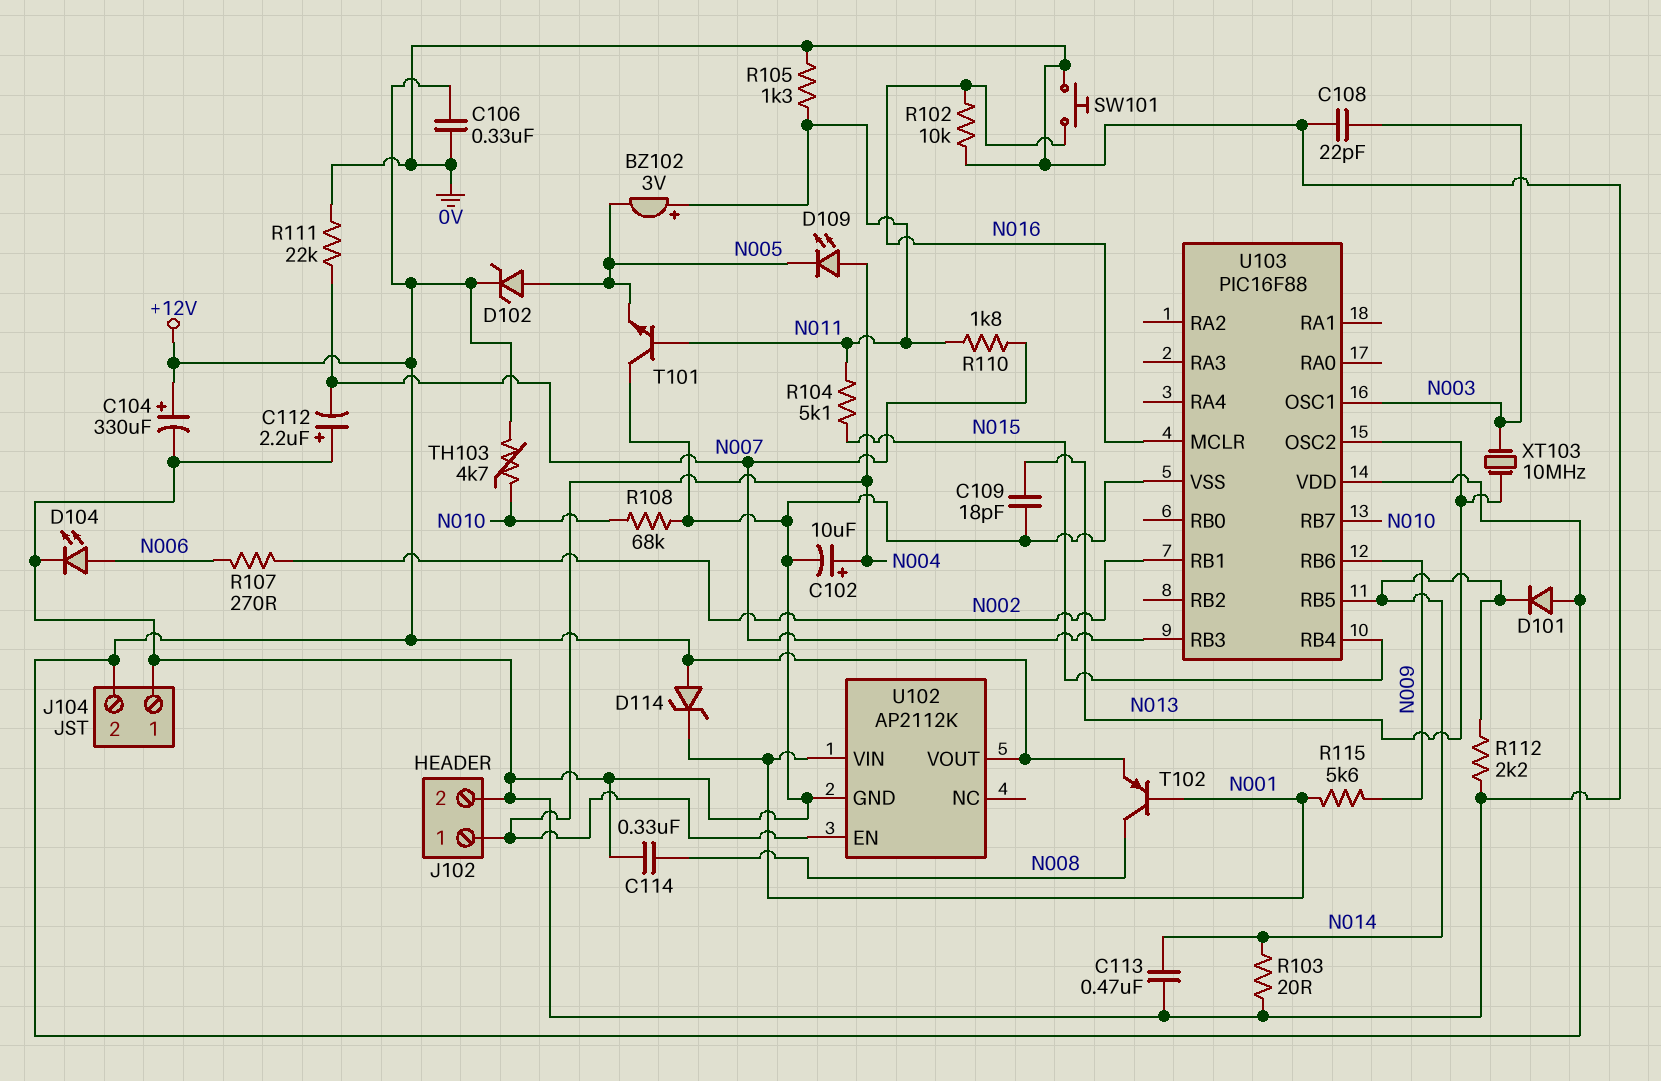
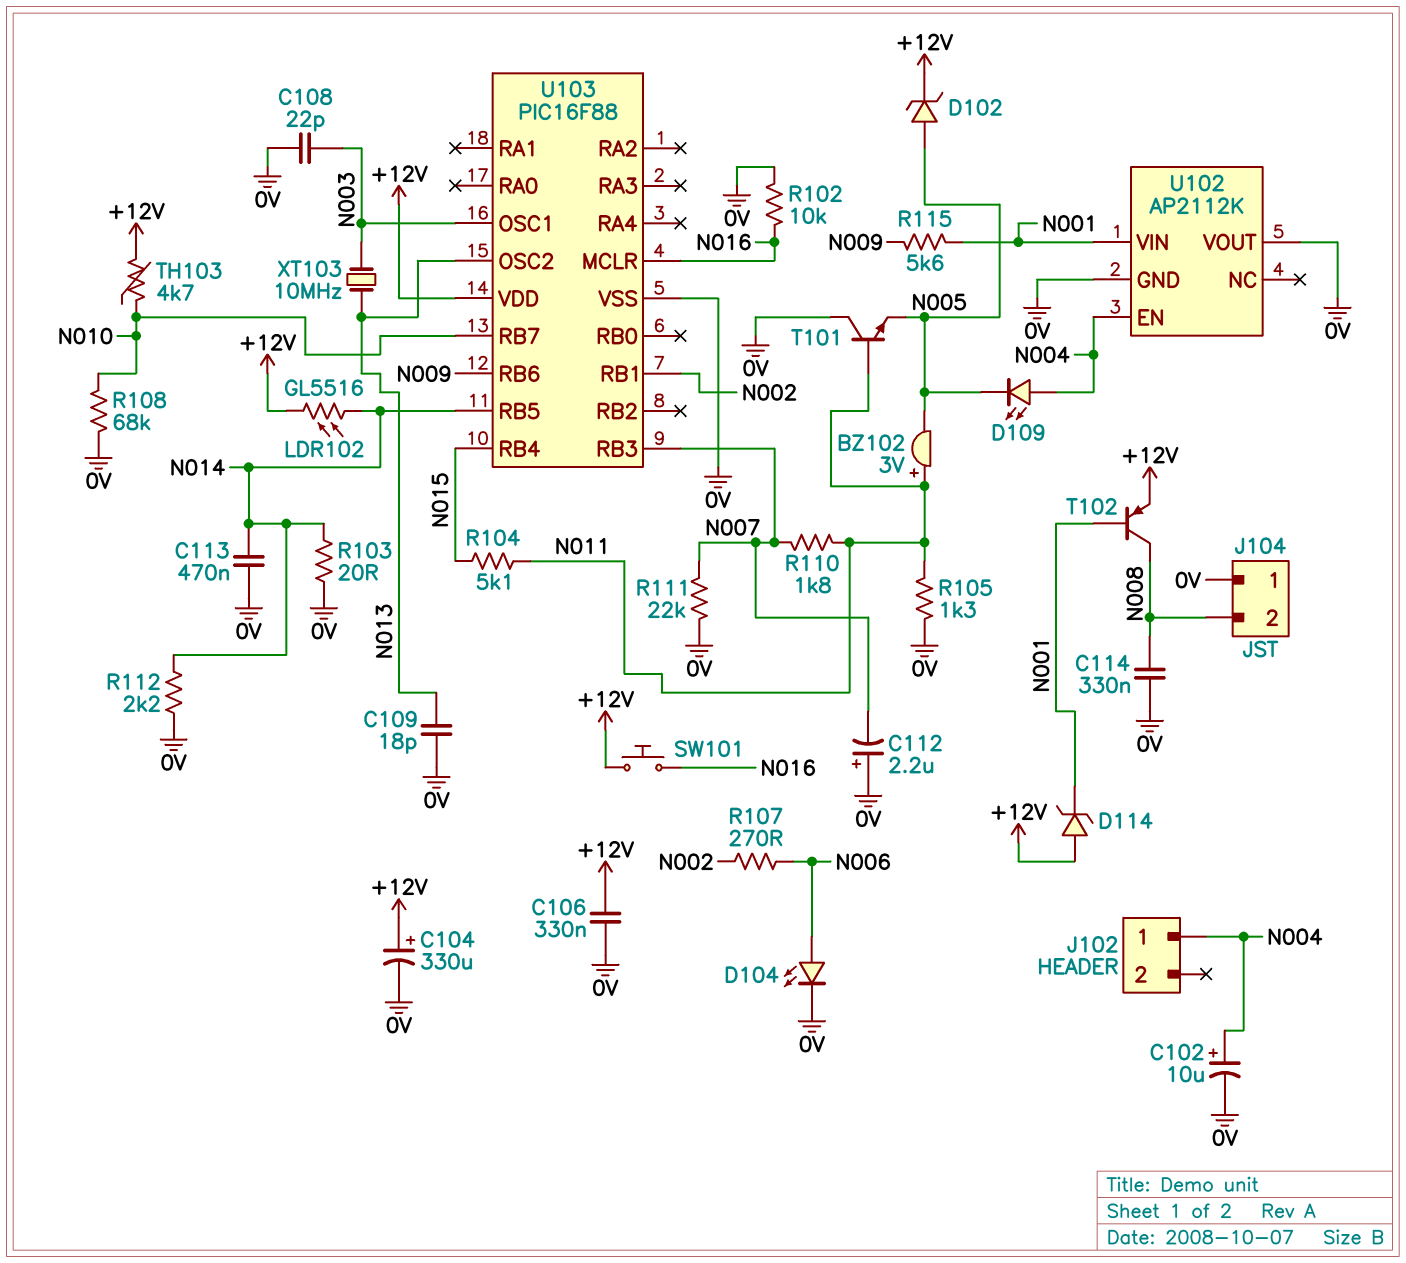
D101: diode (A +12V, K N014) -> none
J102 pin 2: 0V -> none
J104 pin 2: +12V -> N008
LDR102: none -> GL5516 (+12V, N014)
SW101: button (0V, N016) -> button (+12V, N016)
U102 pin VOUT: +12V -> 0V

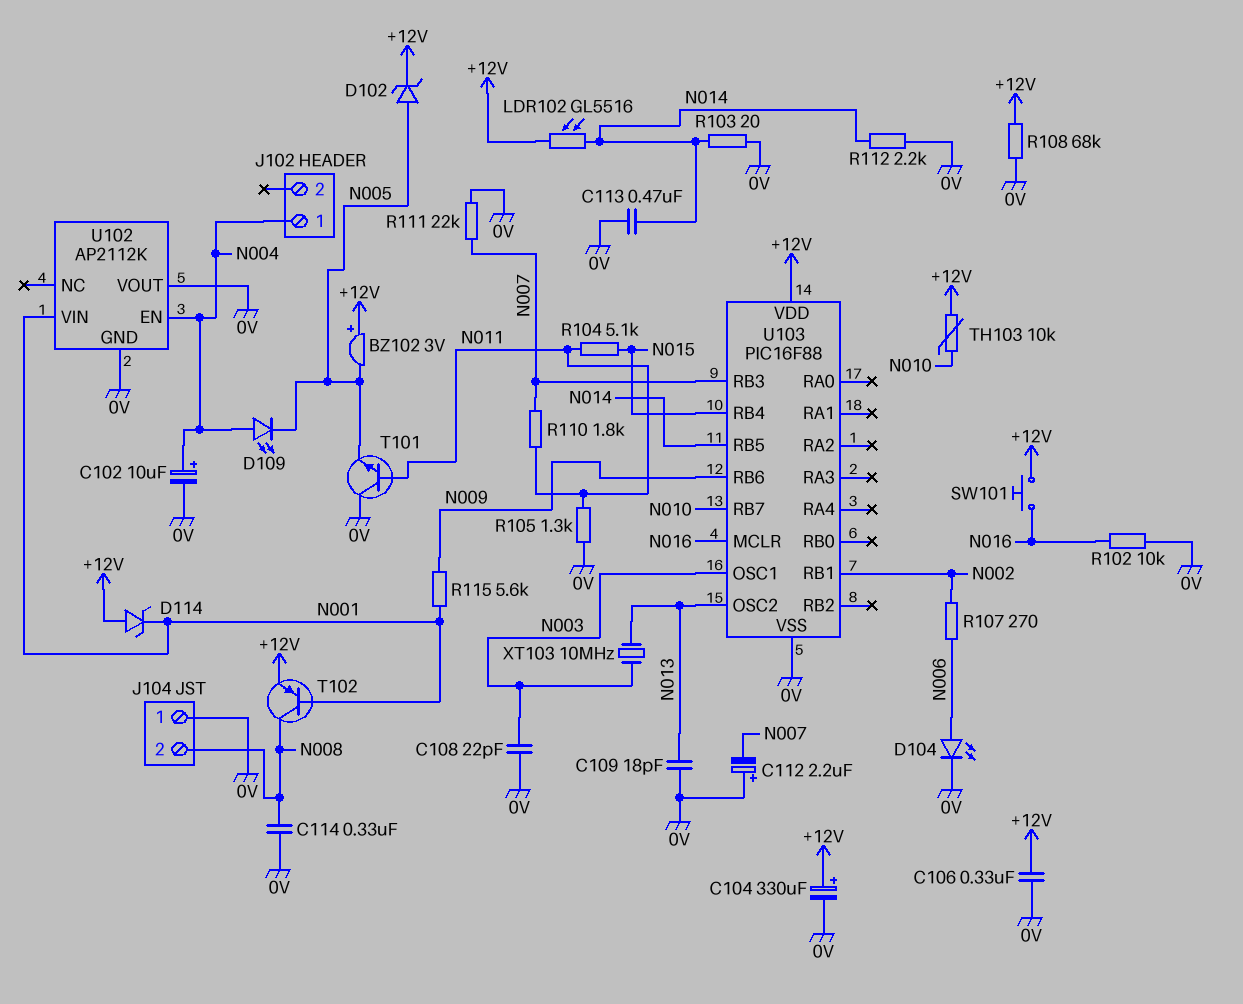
BZ102: buzzer 3V (plus N011, minus N005) -> buzzer 3V (plus +12V, minus N005)
R108: 68k (0V, N010) -> 68k (+12V, 0V)
TH103: 4.7k (+12V, N010) -> 10k (+12V, N010)

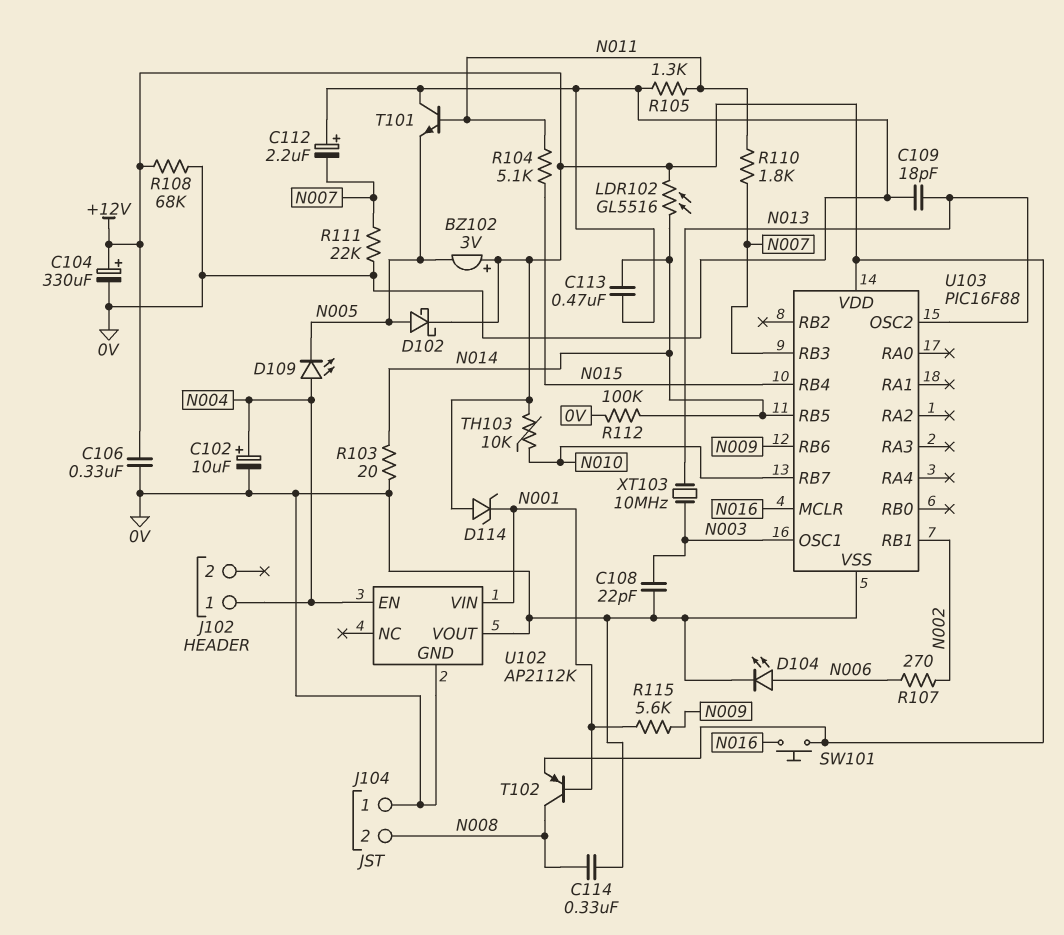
D102: zener (A N005, K +12V) -> schottky (A N005, K +12V)
R102: 10k (0V, N016) -> none
R112: 2.2k (0V, N014) -> 100k (0V, N014)

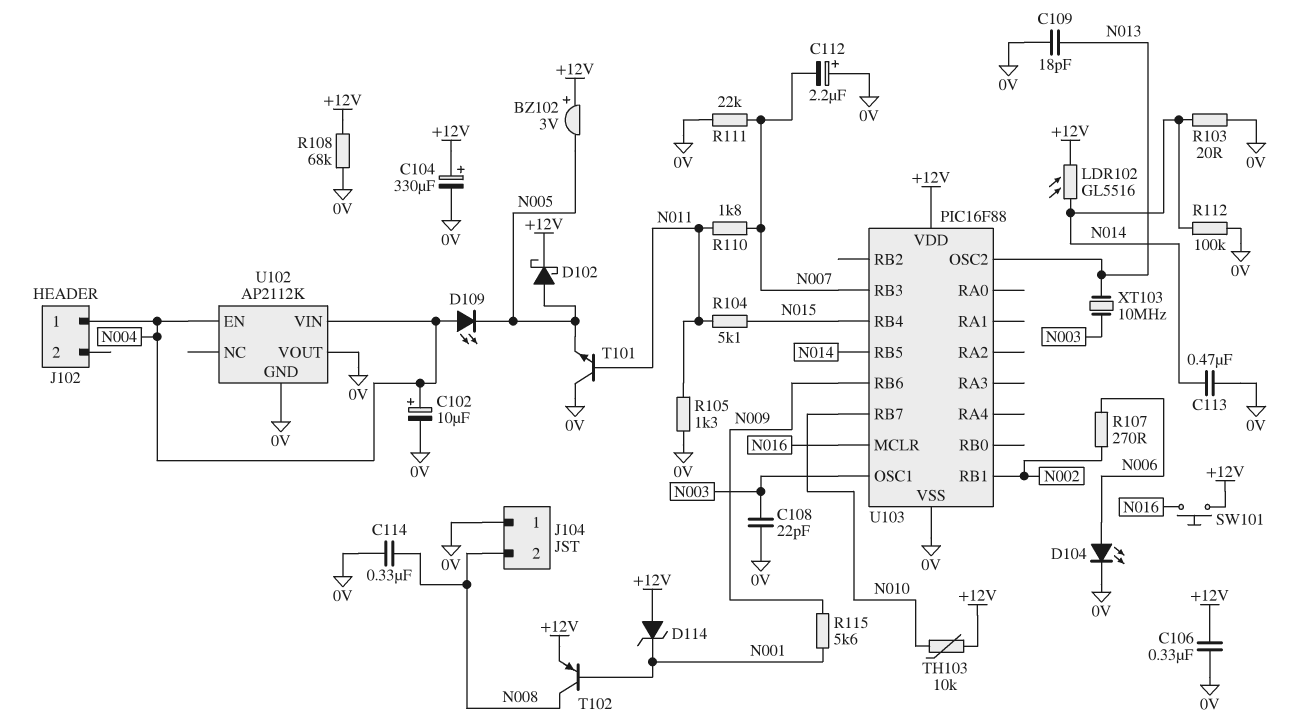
U102 pin VIN: N001 -> N004

